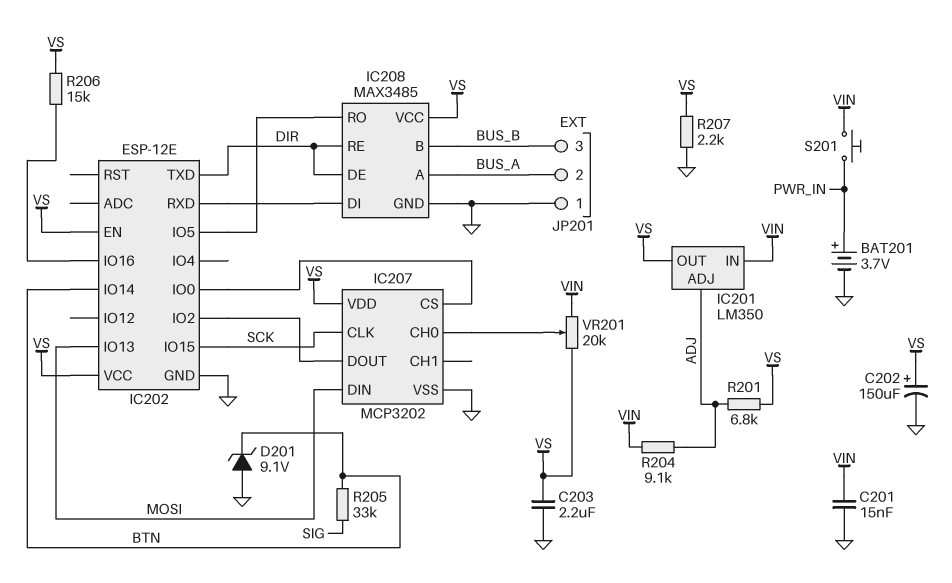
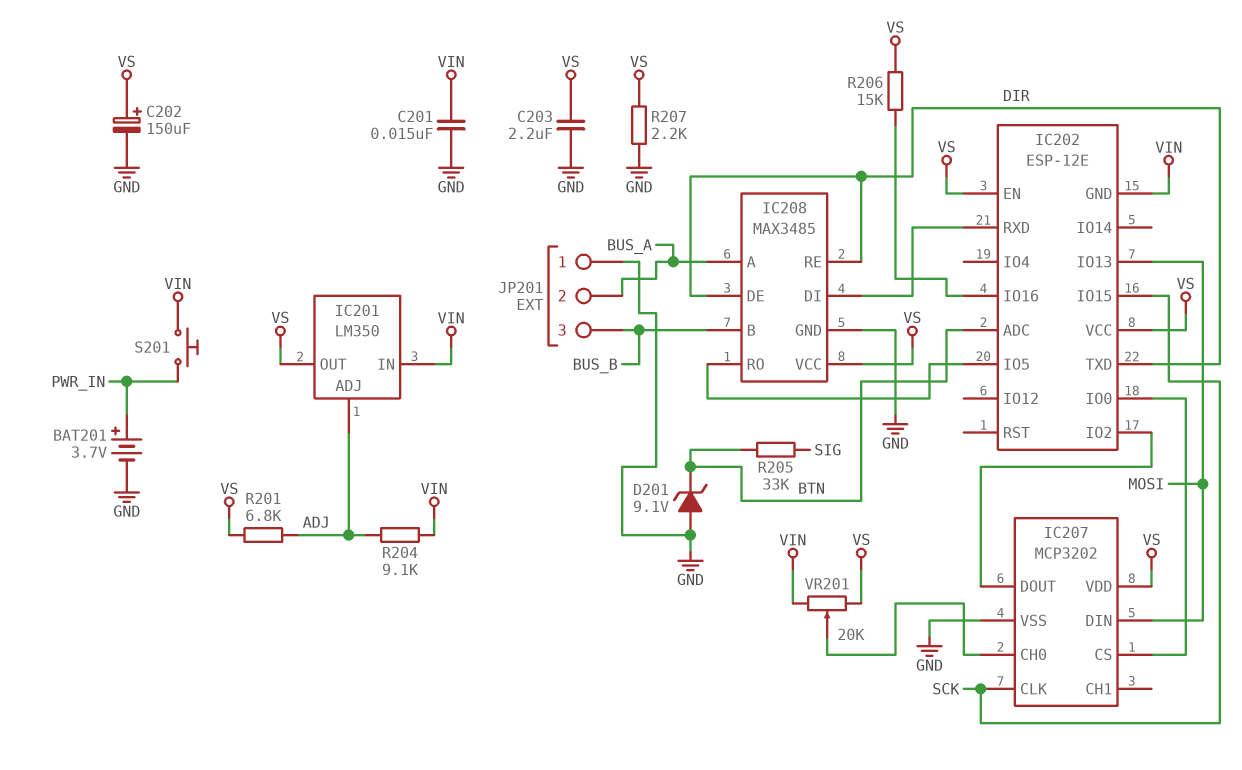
IC202 pin ADC: none -> BTN
IC202 pin GND: GND -> VIN
IC202 pin IO14: BTN -> none

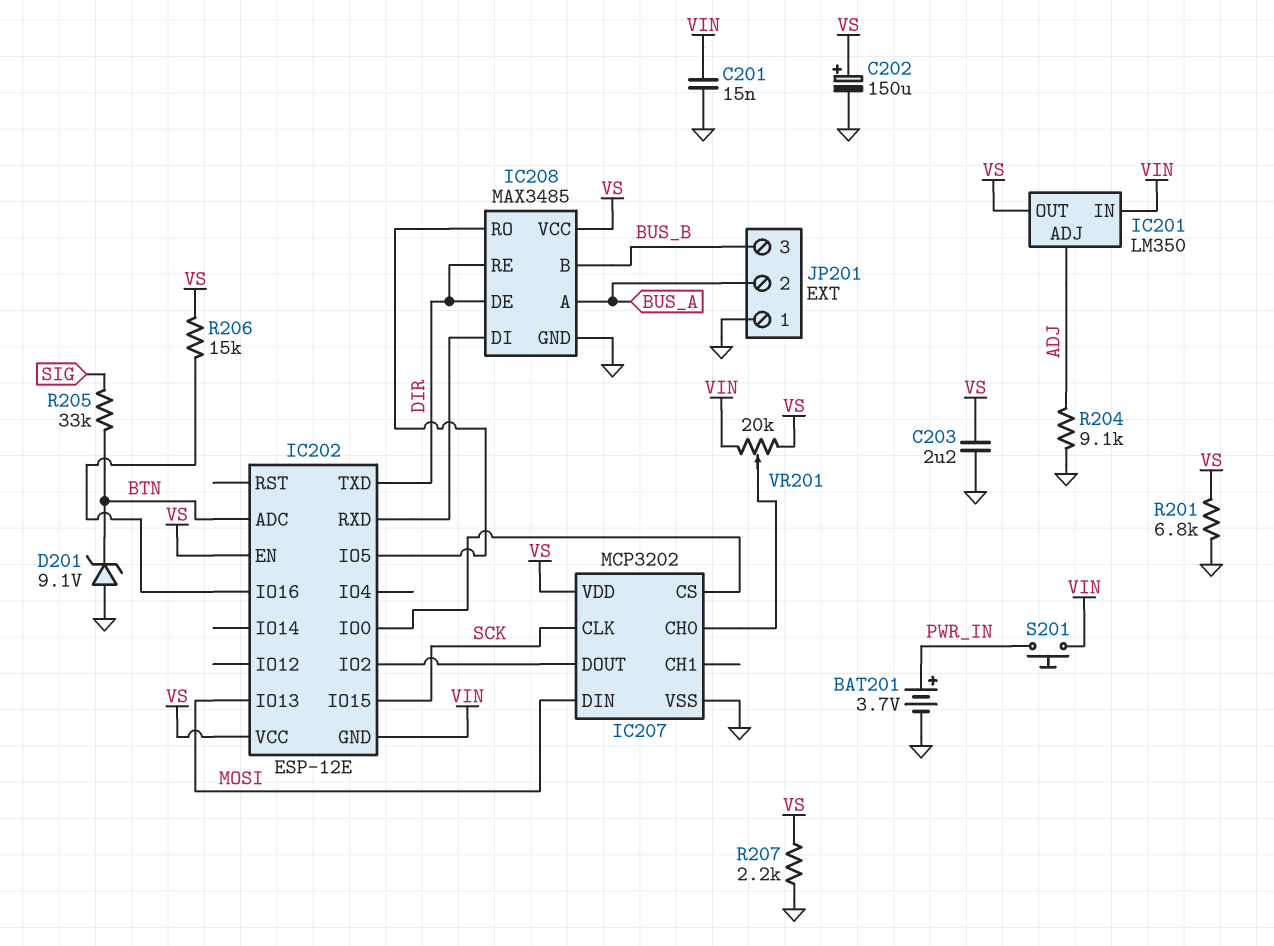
R201: 6.8k (ADJ, VS) -> 6.8k (GND, VS)
R204: 9.1k (ADJ, VIN) -> 9.1k (ADJ, GND)

